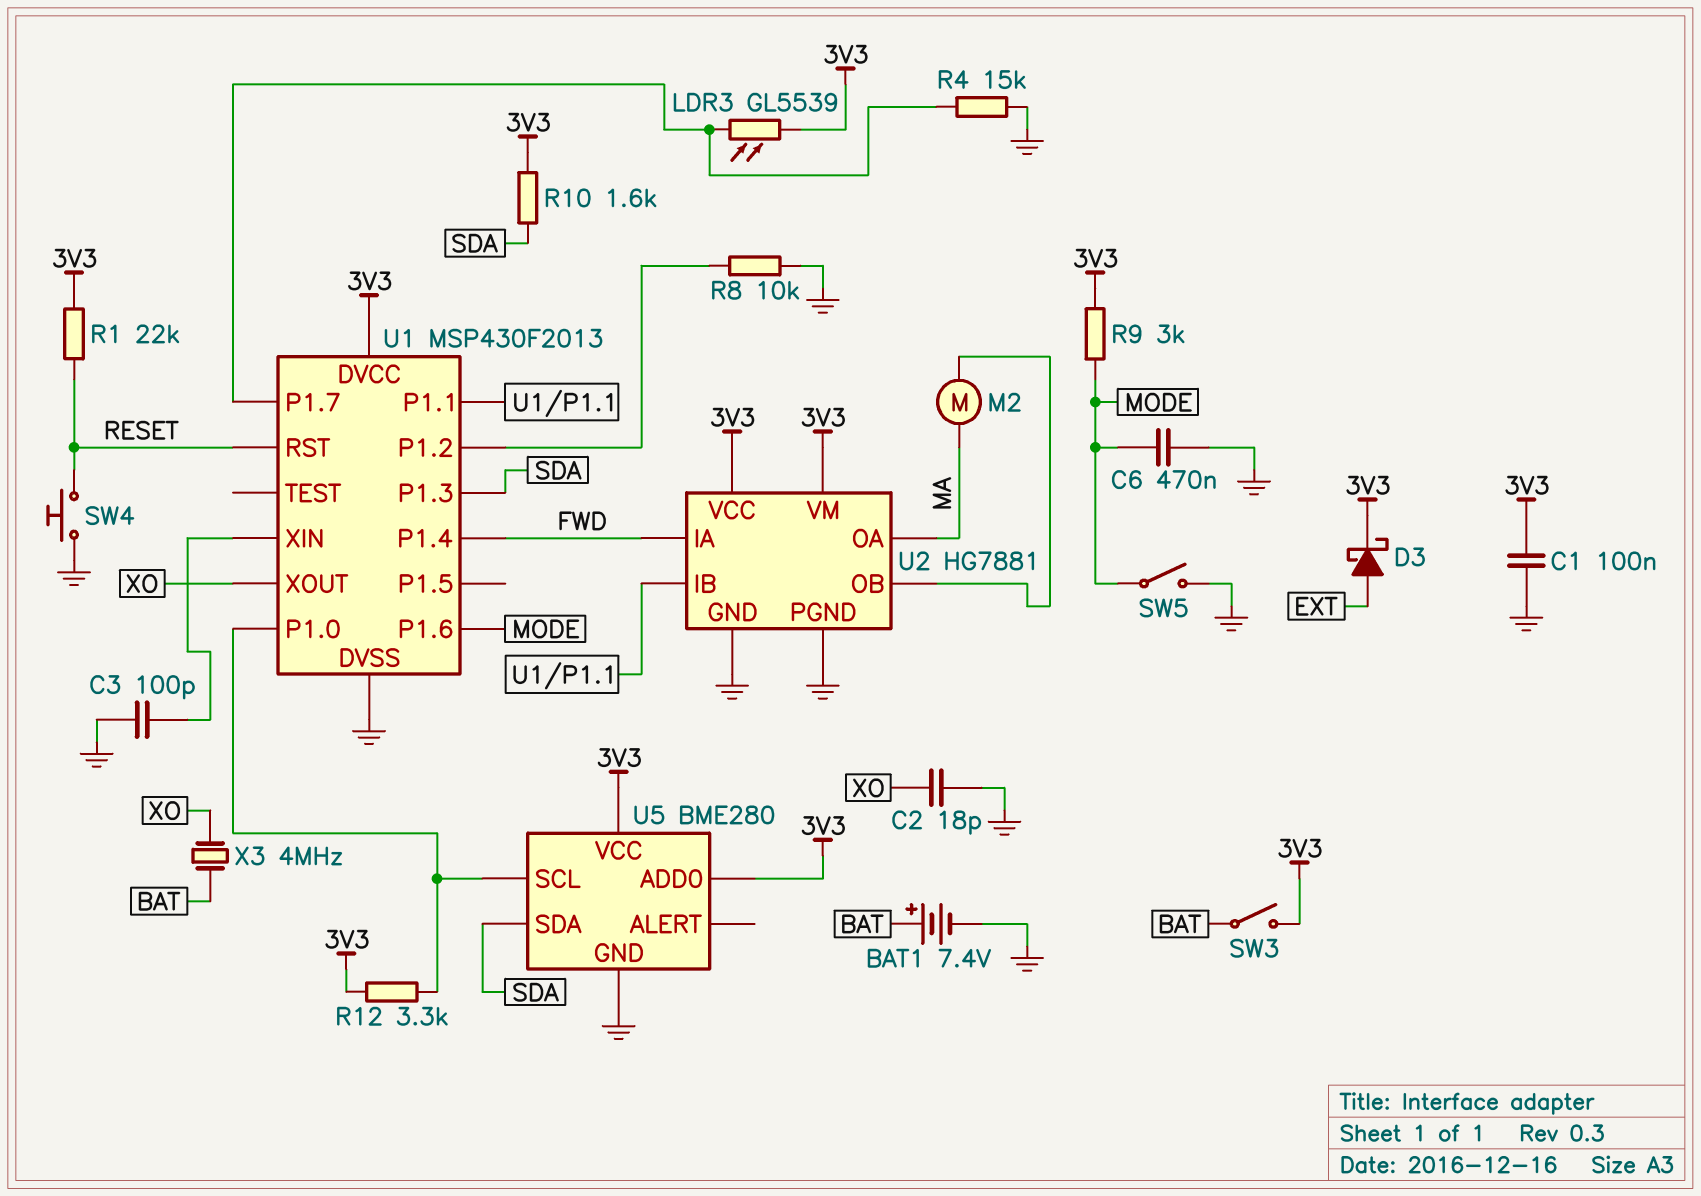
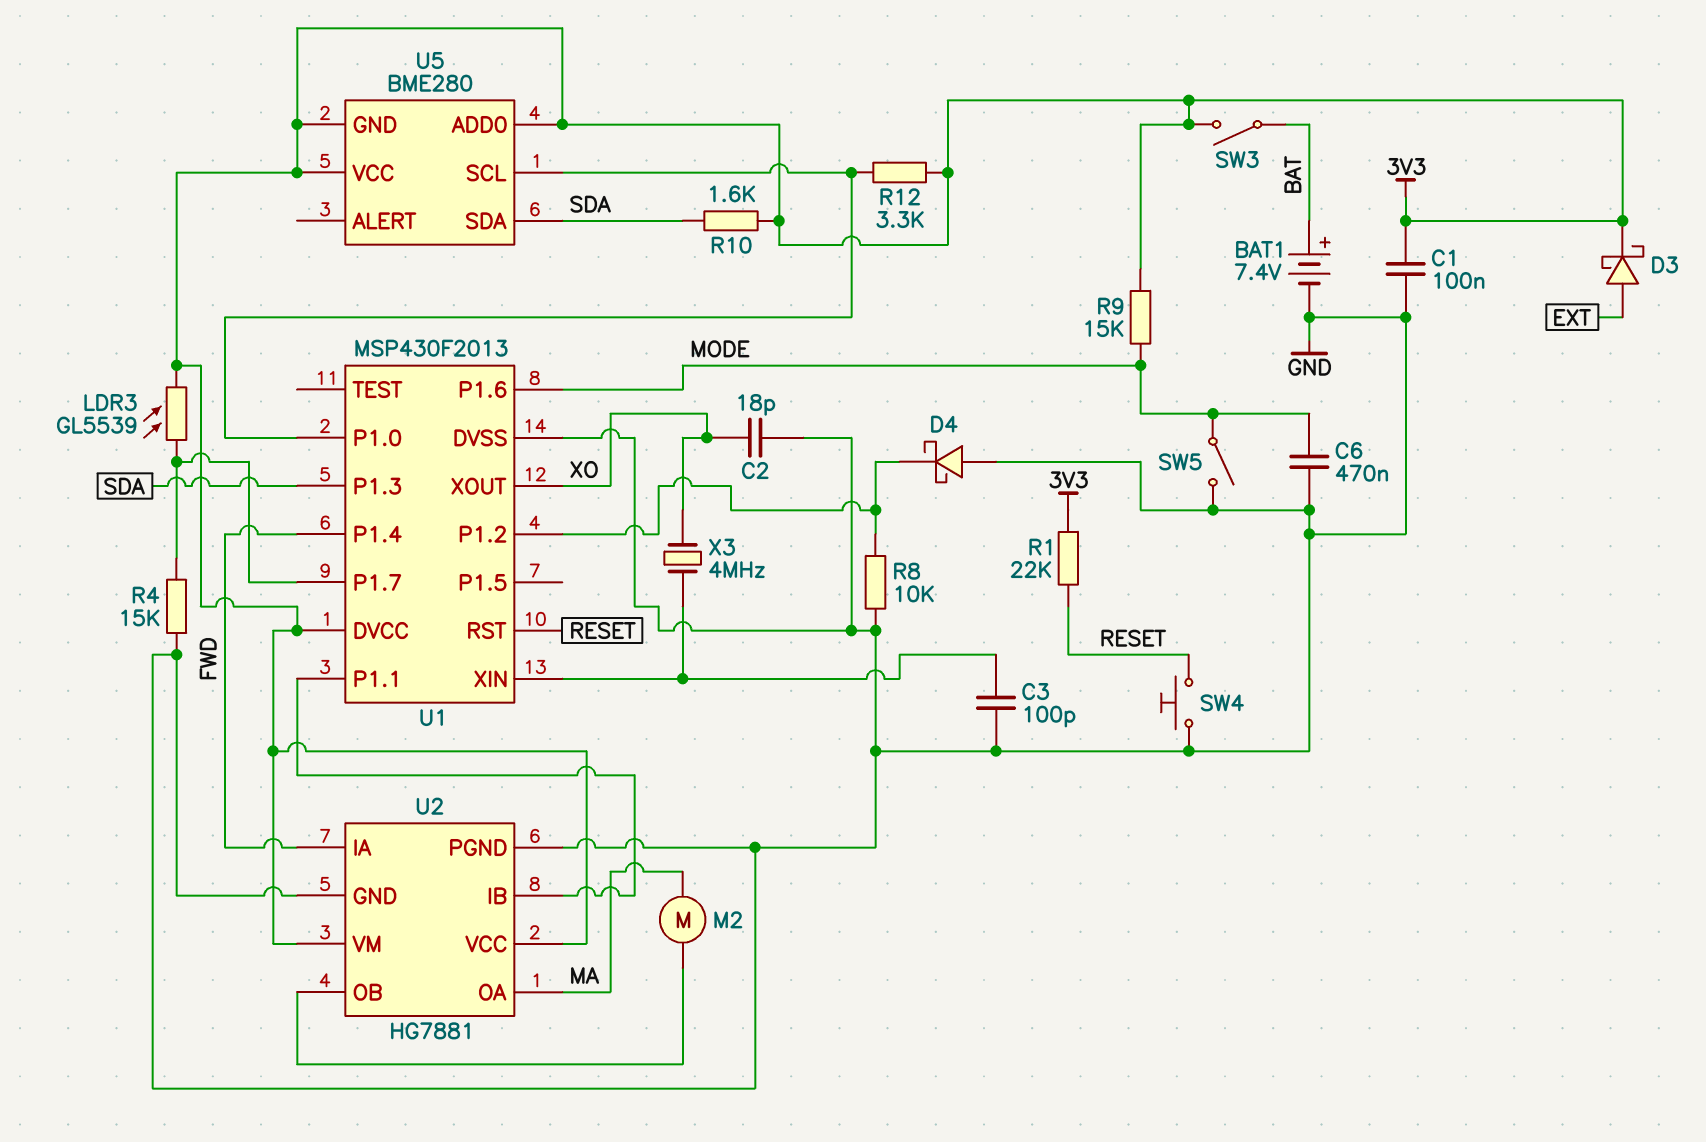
D4: none -> schottky (A GND, K U1/P1.2)
R9: 3k (3V3, MODE) -> 15k (3V3, MODE)
U5 pin GND: GND -> 3V3
X3: 4MHz (BAT, XO) -> 4MHz (U1/XIN, XO)

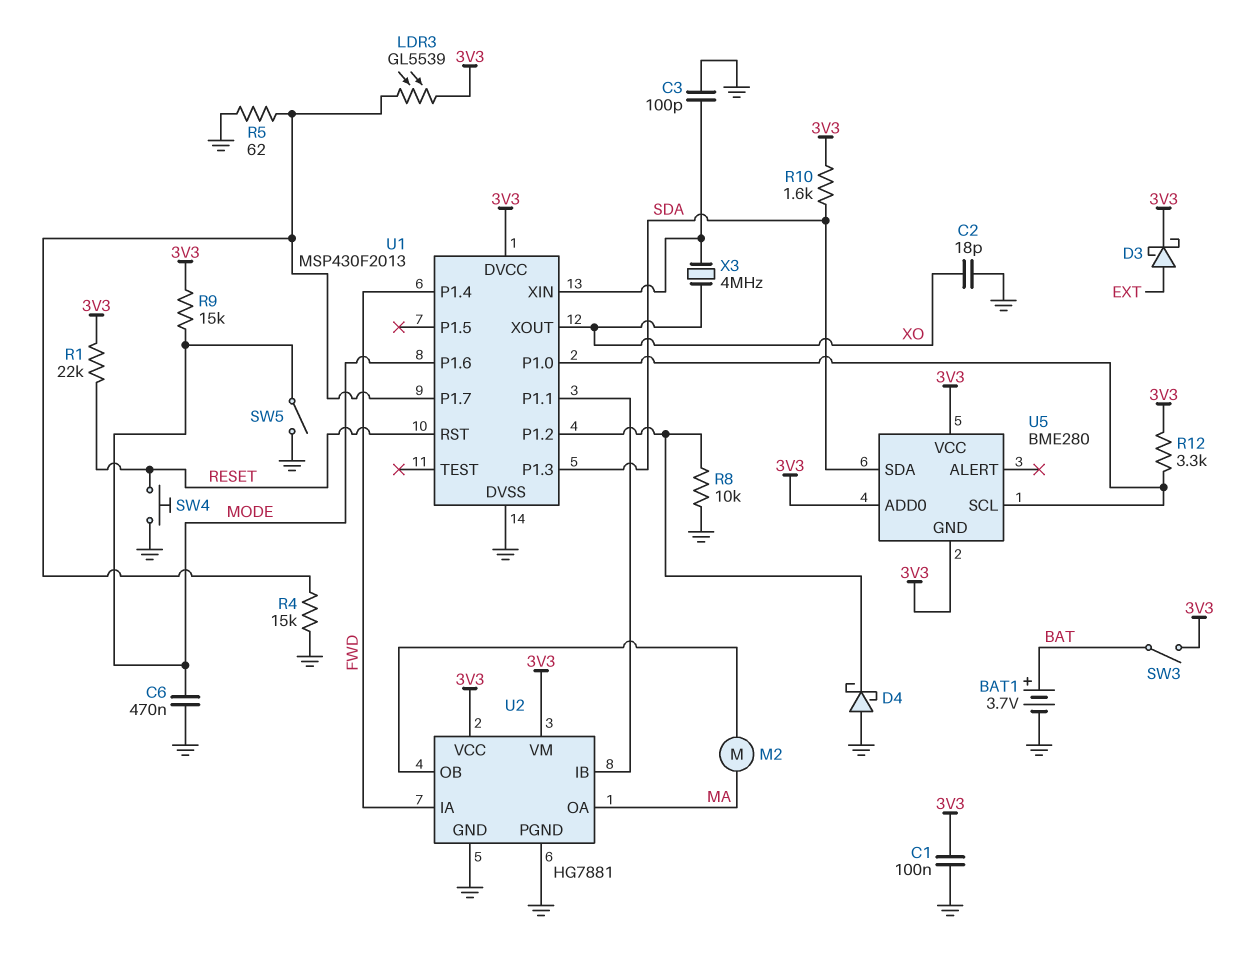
BAT1: 7.4V (plus BAT, minus GND) -> 3.7V (plus BAT, minus GND)
R5: none -> 62 (GND, U1/P1.7)

